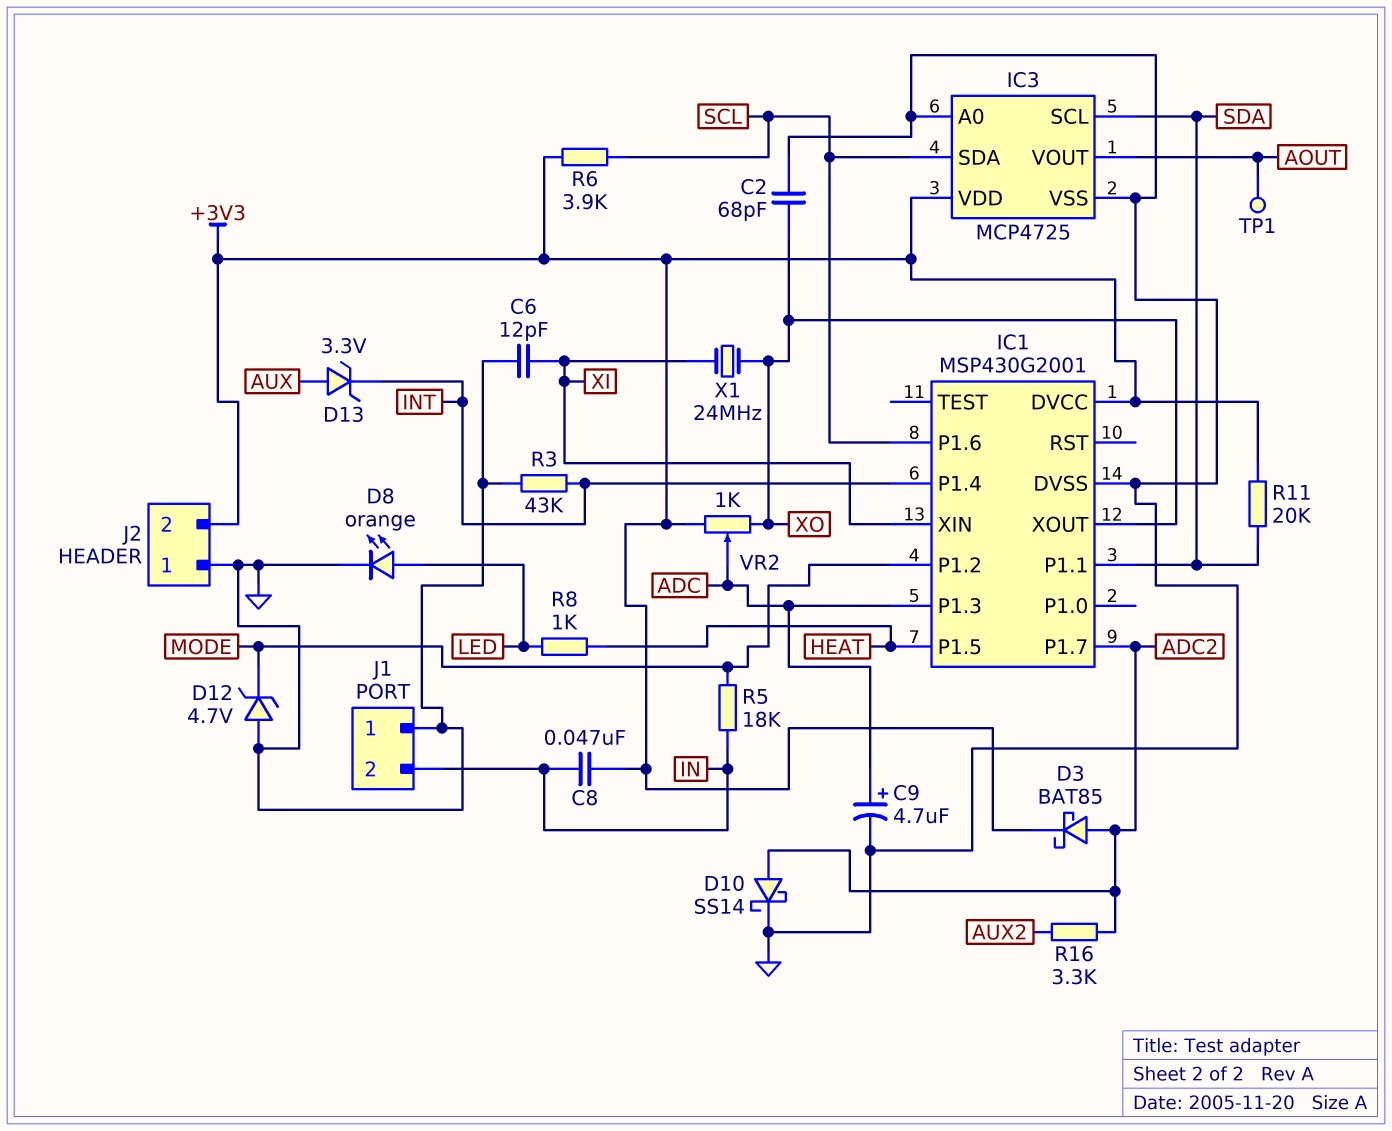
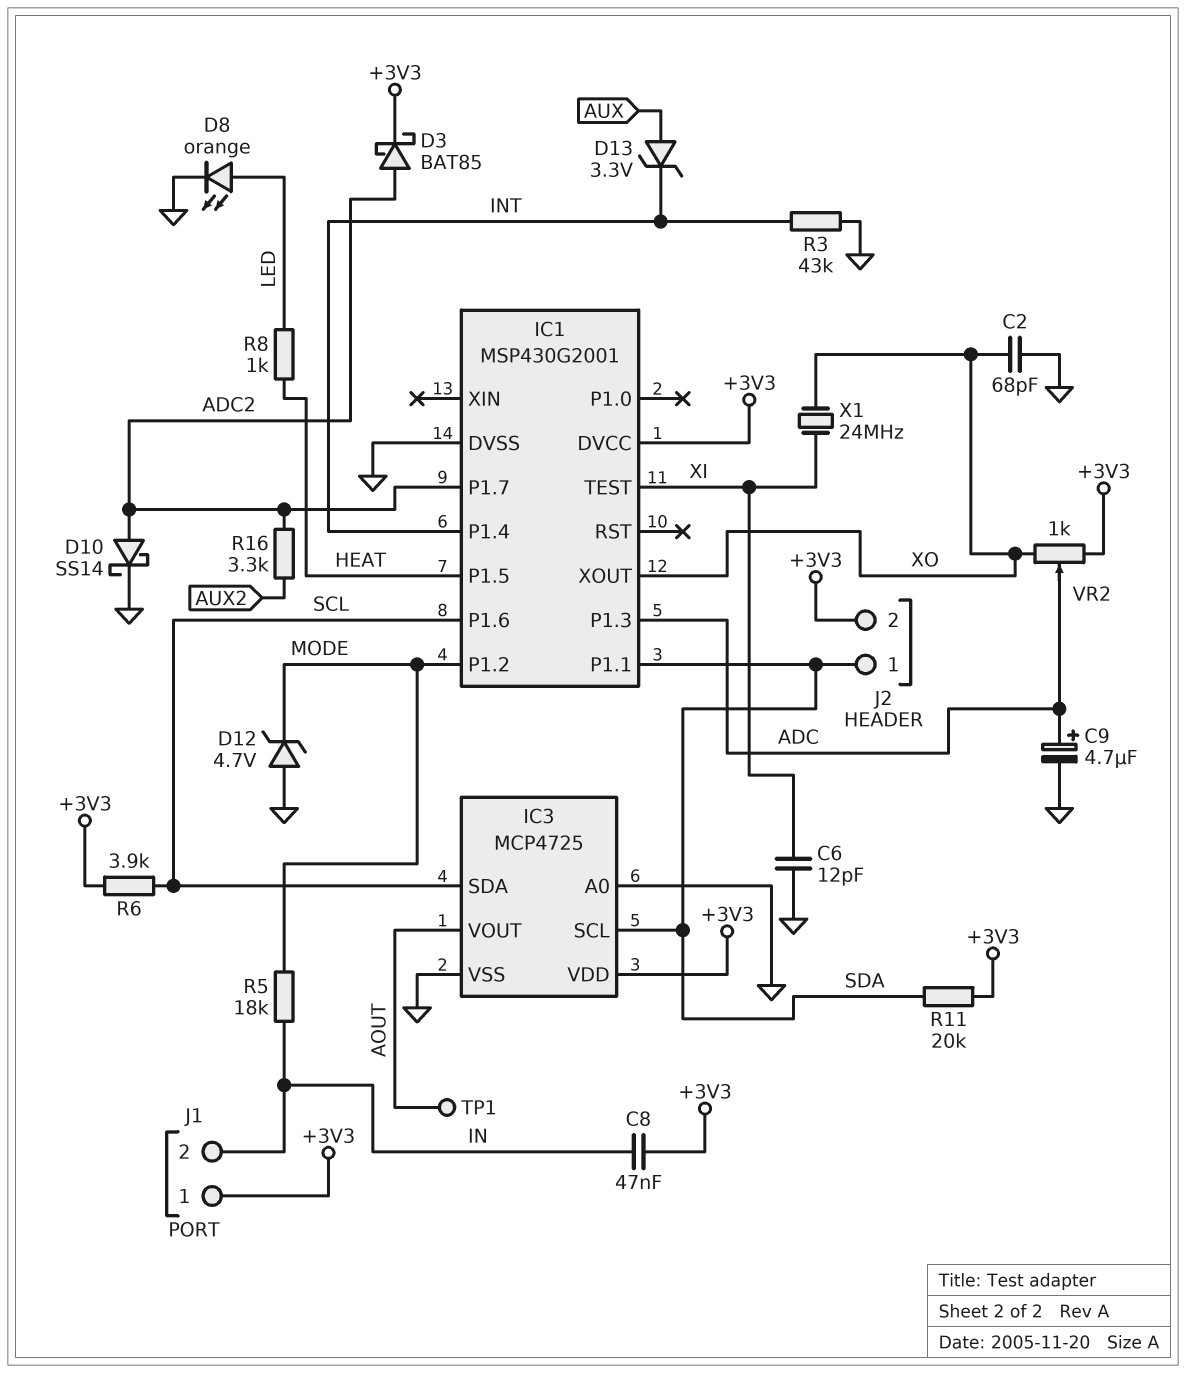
IC1 pin TEST: none -> XI
IC1 pin XIN: XI -> none
J1 pin 1: GND -> +3V3
J2 pin 1: GND -> SDA

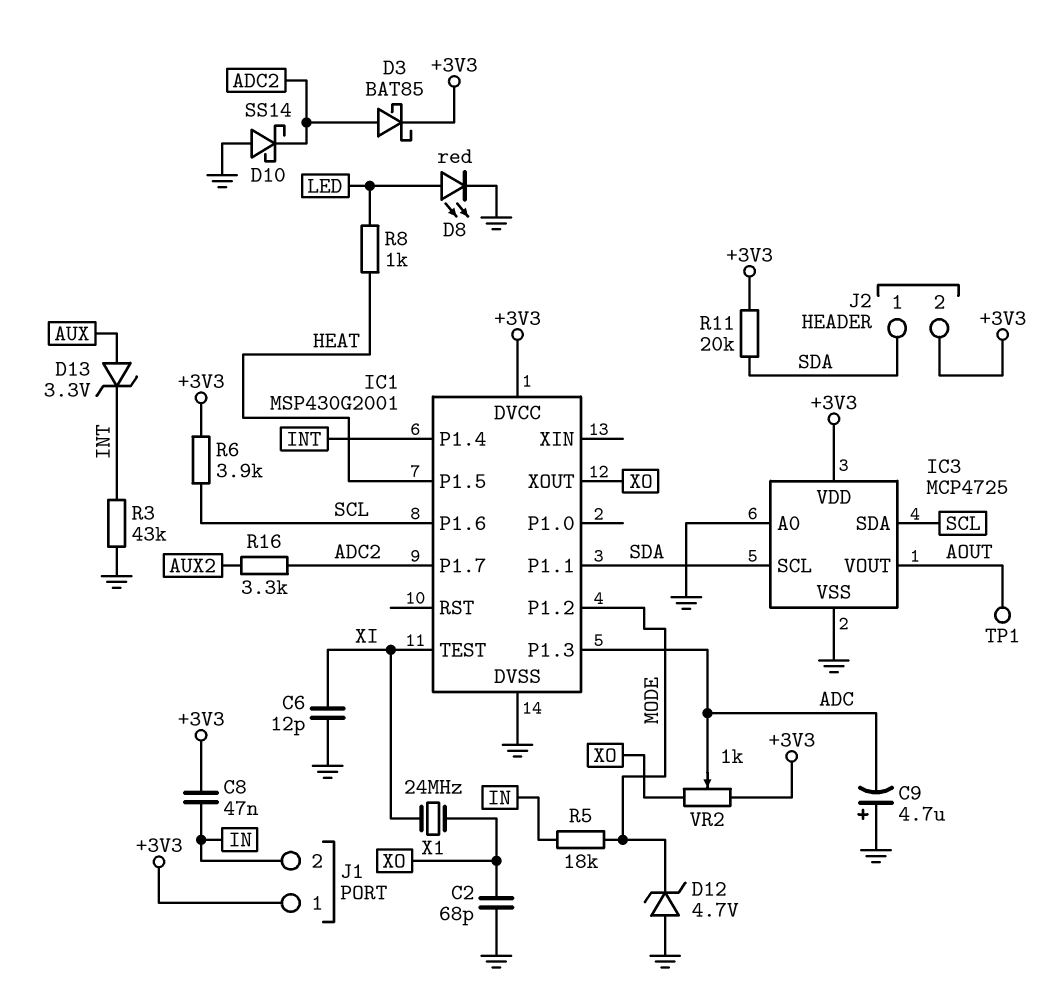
C9: 4.7uF (plus ADC, minus GND) -> 4.7uF (plus GND, minus ADC)
D8: LED orange (A LED, K GND) -> LED red (A LED, K GND)
D10: schottky SS14 (A ADC2, K GND) -> schottky SS14 (A GND, K ADC2)

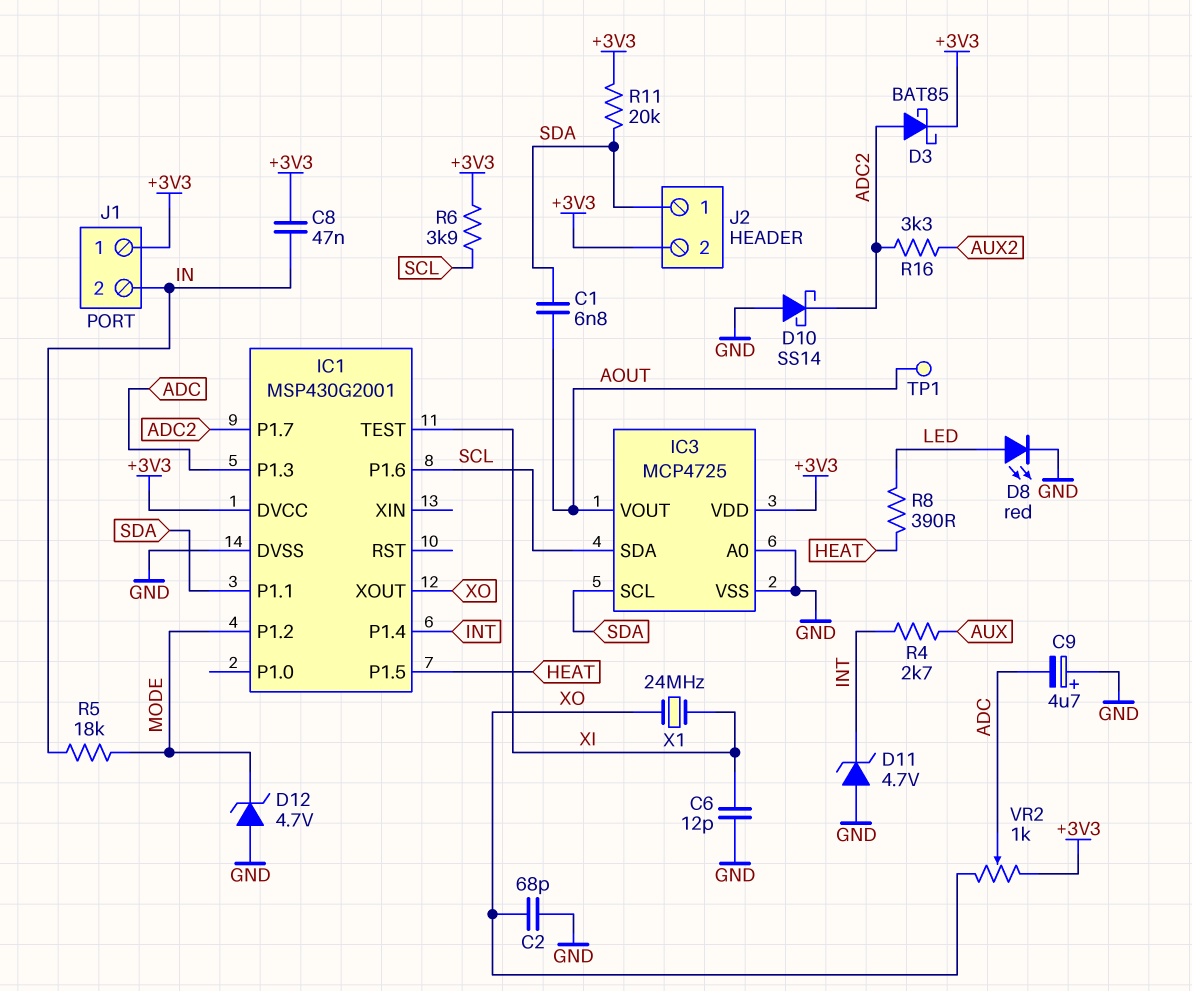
C1: none -> 6.8nF (AOUT, SDA)
D11: none -> zener 4.7V (A GND, K INT)
D13: zener 3.3V (A AUX, K INT) -> none
R3: 43k (GND, INT) -> none
R4: none -> 2.7k (AUX, INT)
R8: 1k (HEAT, LED) -> 390 (HEAT, LED)

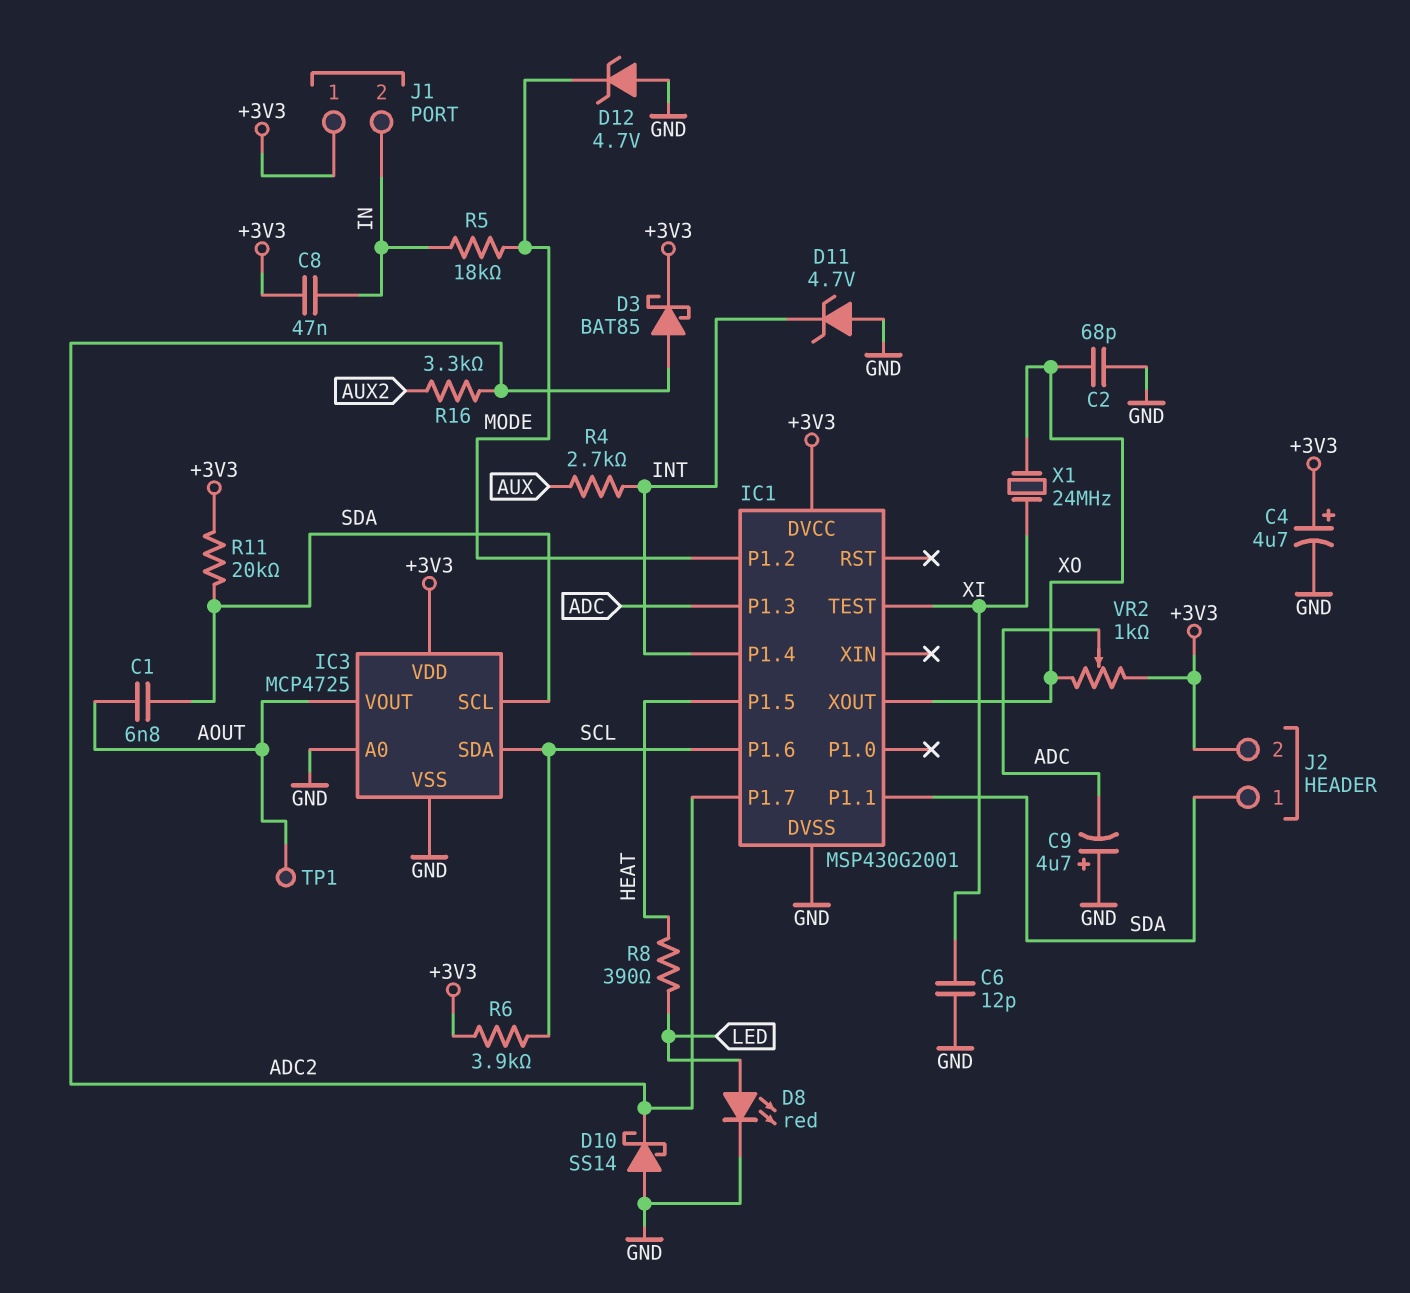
C4: none -> 4.7uF (plus +3V3, minus GND)

